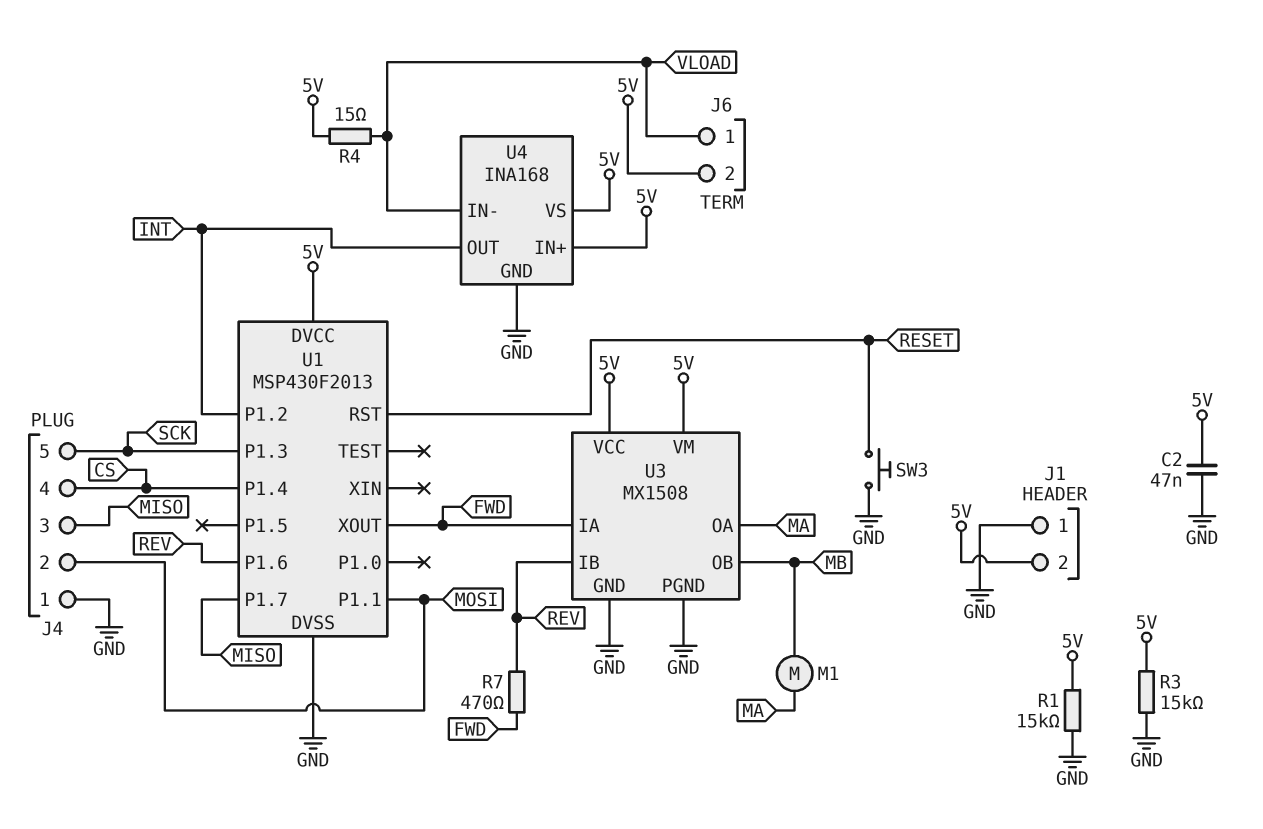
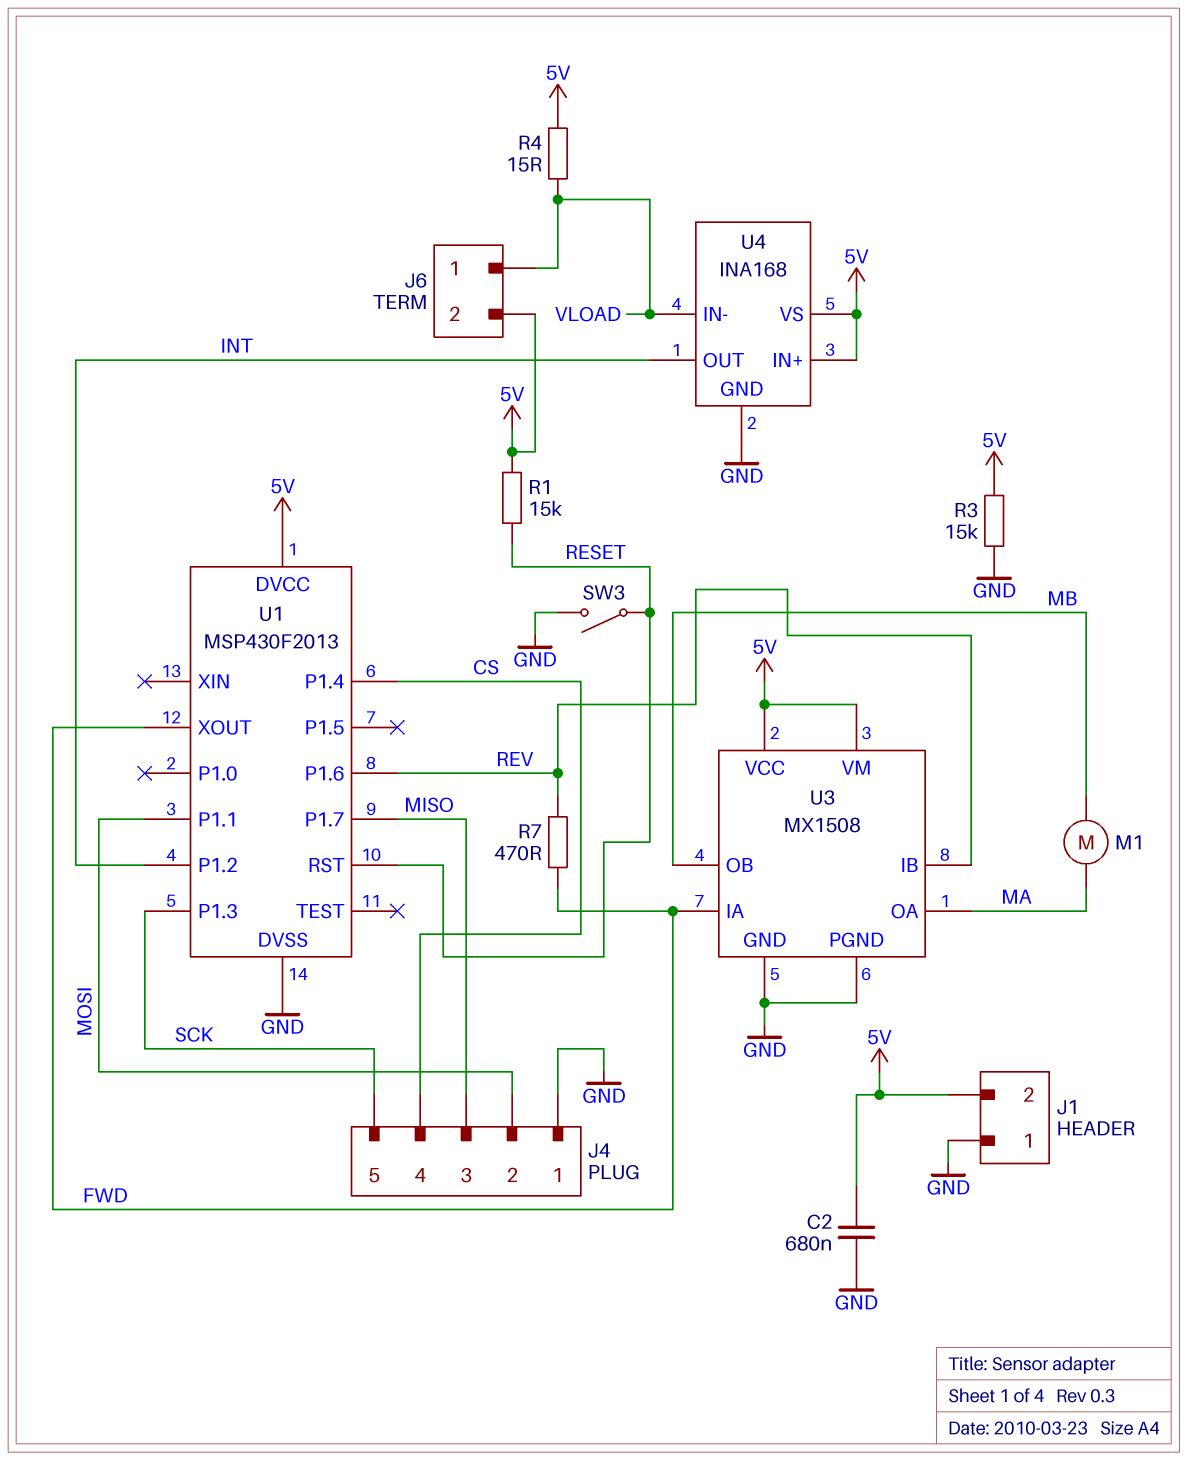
C2: 47nF (5V, GND) -> 680nF (5V, GND)
R1: 15k (5V, GND) -> 15k (5V, RESET)
SW3: button (GND, RESET) -> switch (GND, RESET)

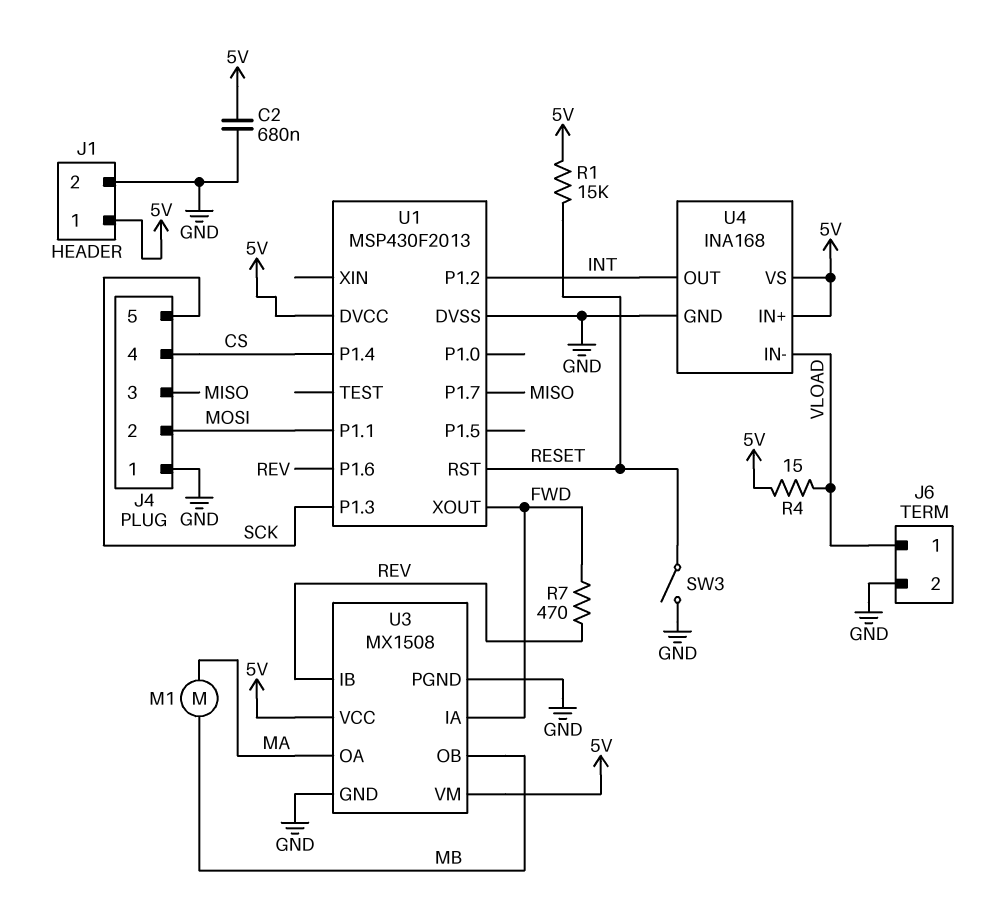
J1 pin 1: GND -> 5V
J1 pin 2: 5V -> GND
J6 pin 2: 5V -> GND
R3: 15k (5V, GND) -> none

